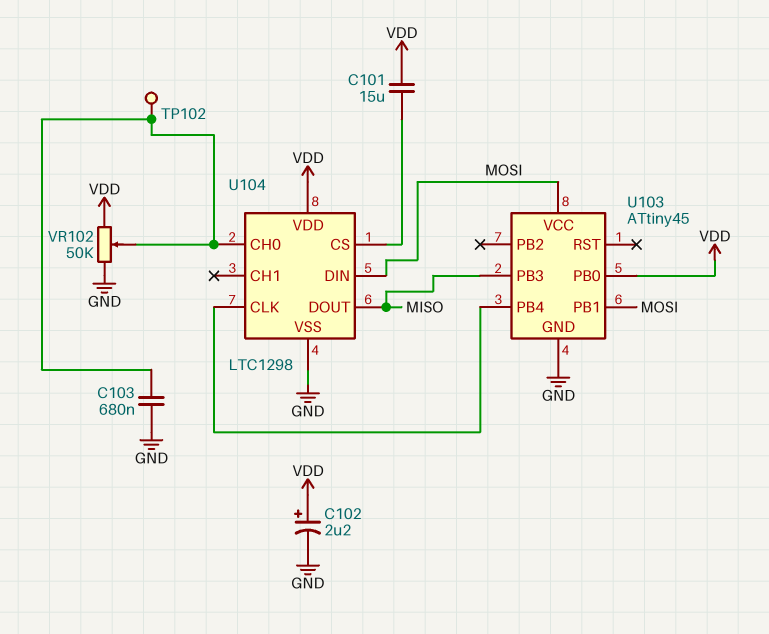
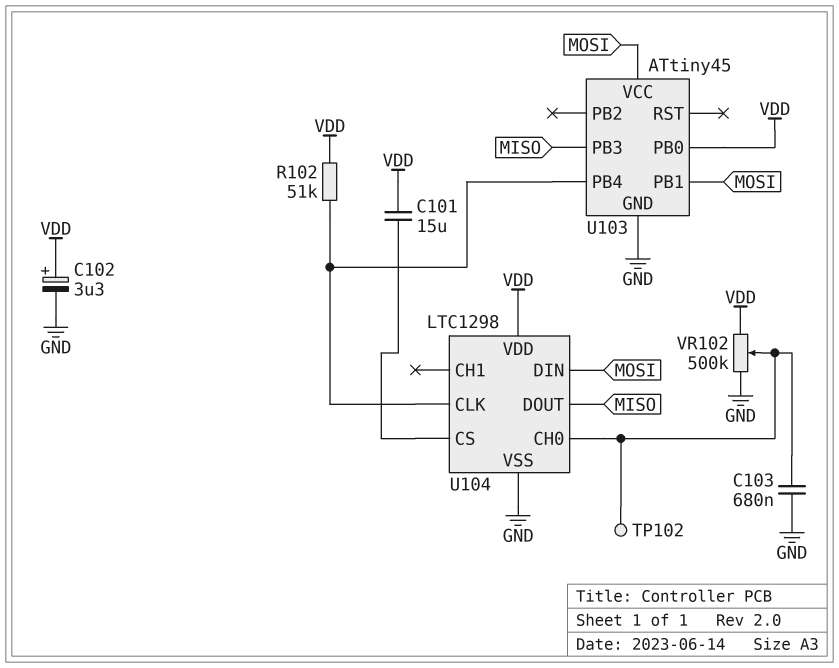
C102: 2.2uF (plus VDD, minus GND) -> 3.3uF (plus VDD, minus GND)
R102: none -> 51k (U103/PB4, VDD)
VR102: 50k (GND, VDD, wiper U104/CH0) -> 500k (GND, VDD, wiper U104/CH0)

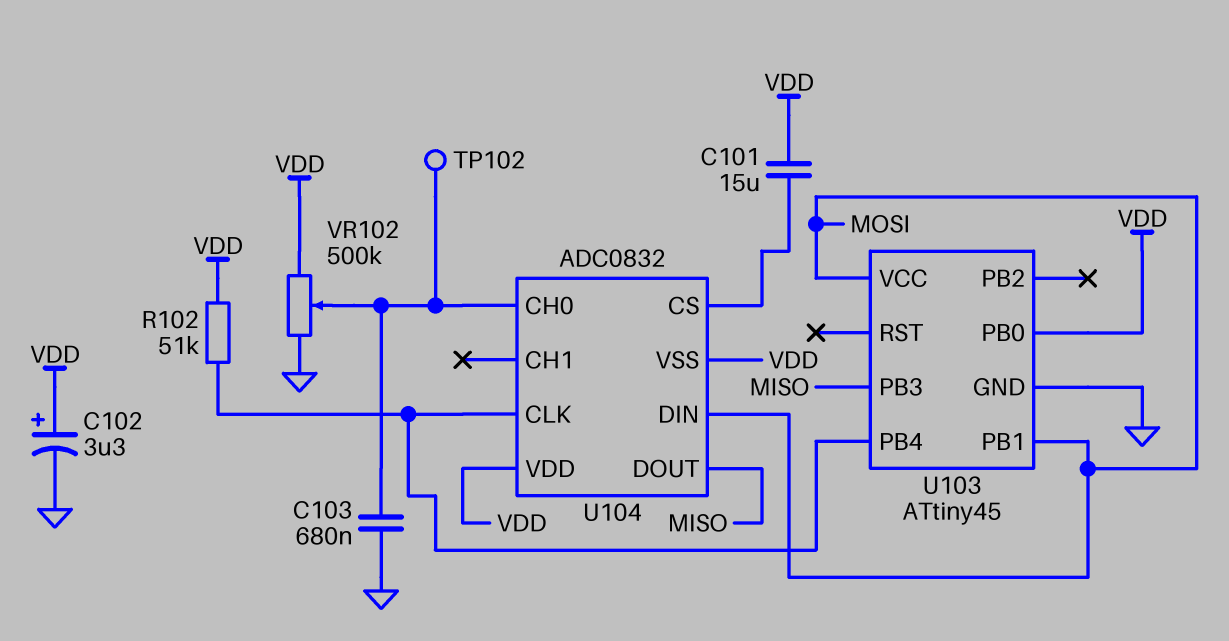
U104: LTC1298 -> ADC0832
U104 pin VSS: GND -> VDD

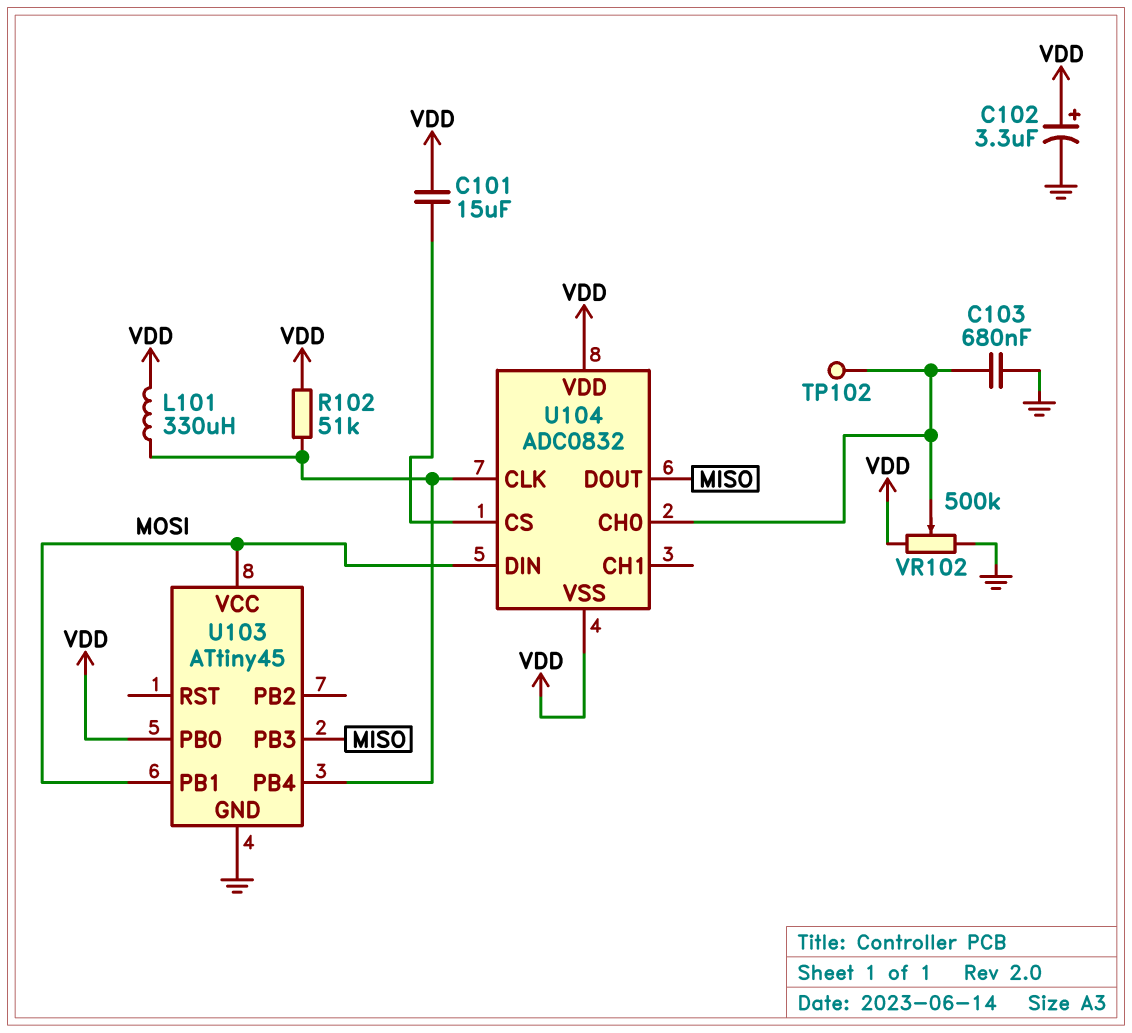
L101: none -> 330uH (U103/PB4, VDD)

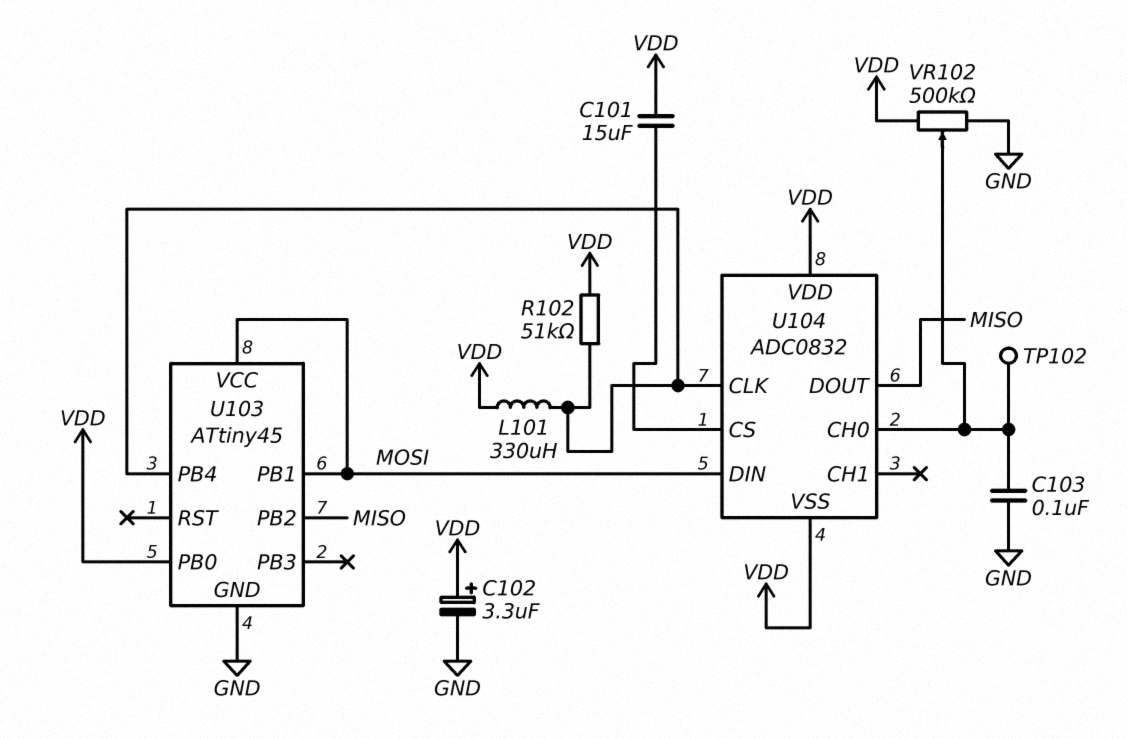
C103: 680nF (GND, U104/CH0) -> 100nF (GND, U104/CH0)
U103 pin PB2: none -> MISO
U103 pin PB3: MISO -> none

